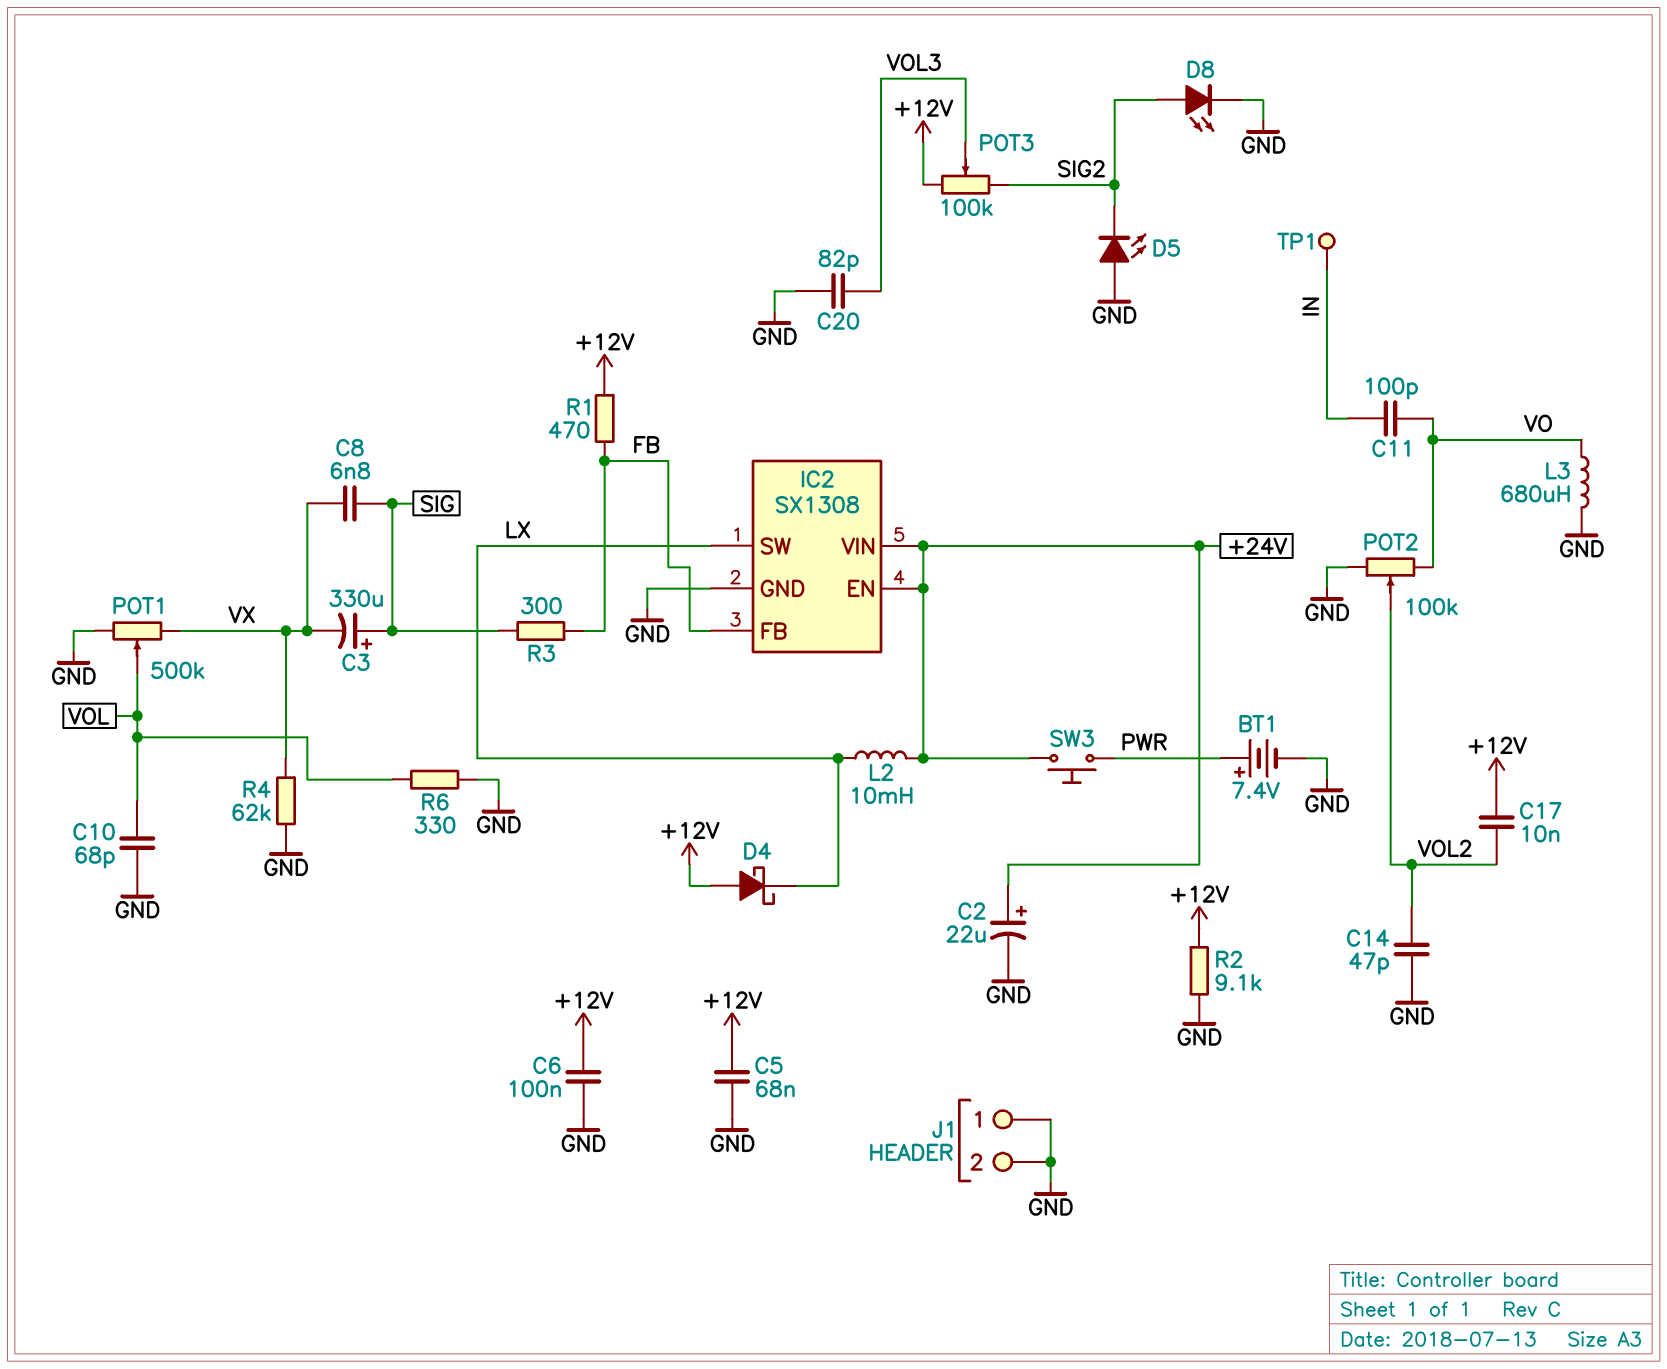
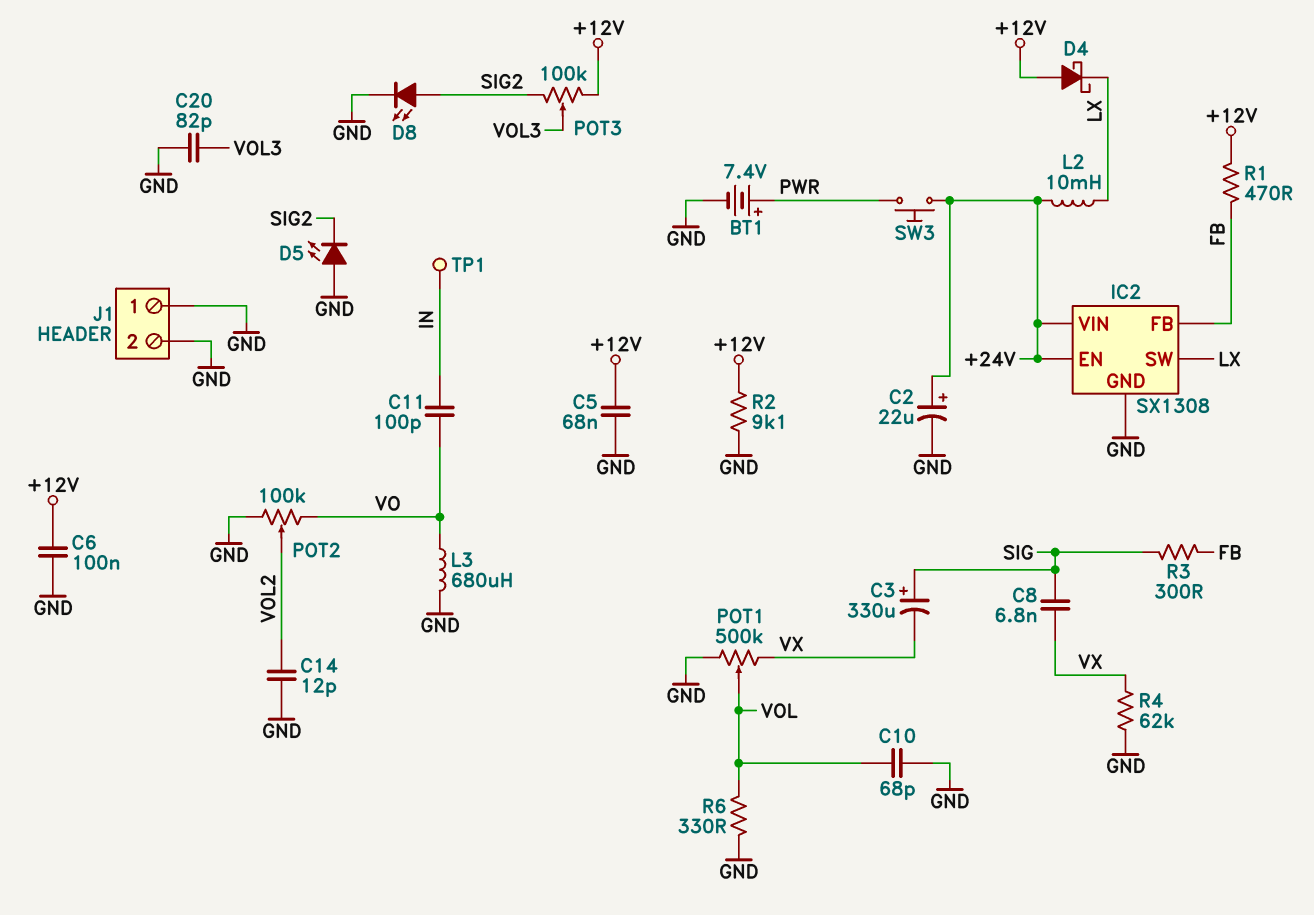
C14: 47pF (GND, VOL2) -> 12pF (GND, VOL2)
C17: 10nF (+12V, VOL2) -> none

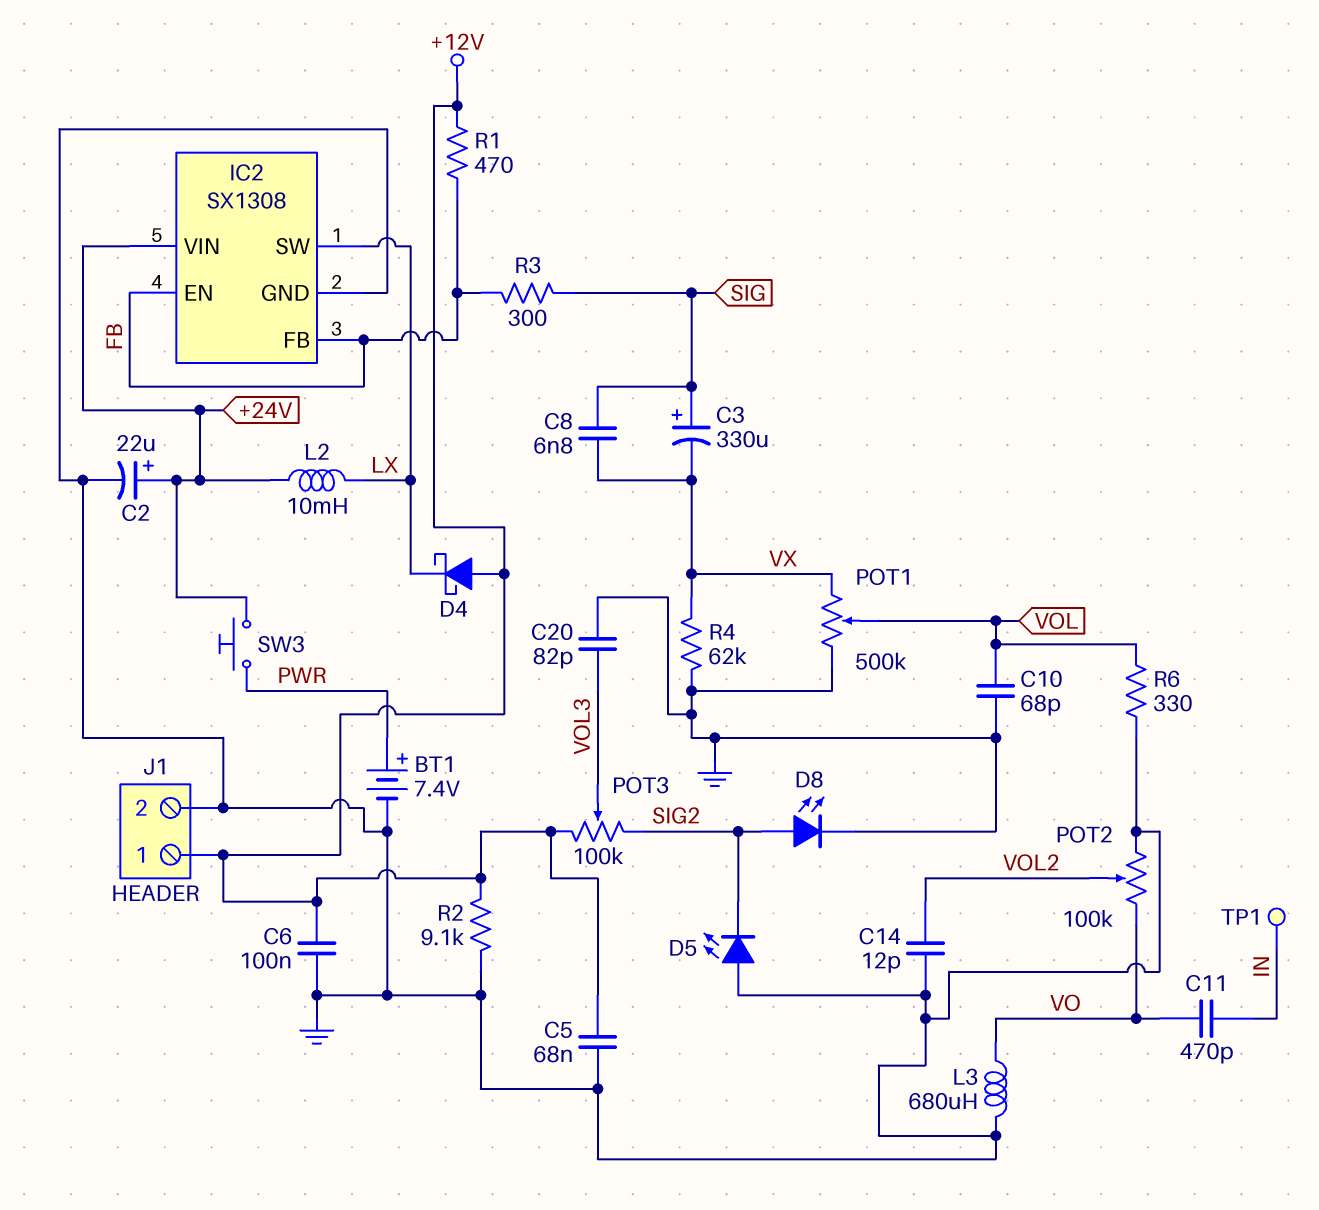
C11: 100pF (IN, VO) -> 470pF (IN, VO)
IC2 pin EN: +24V -> FB
J1 pin 1: GND -> +12V

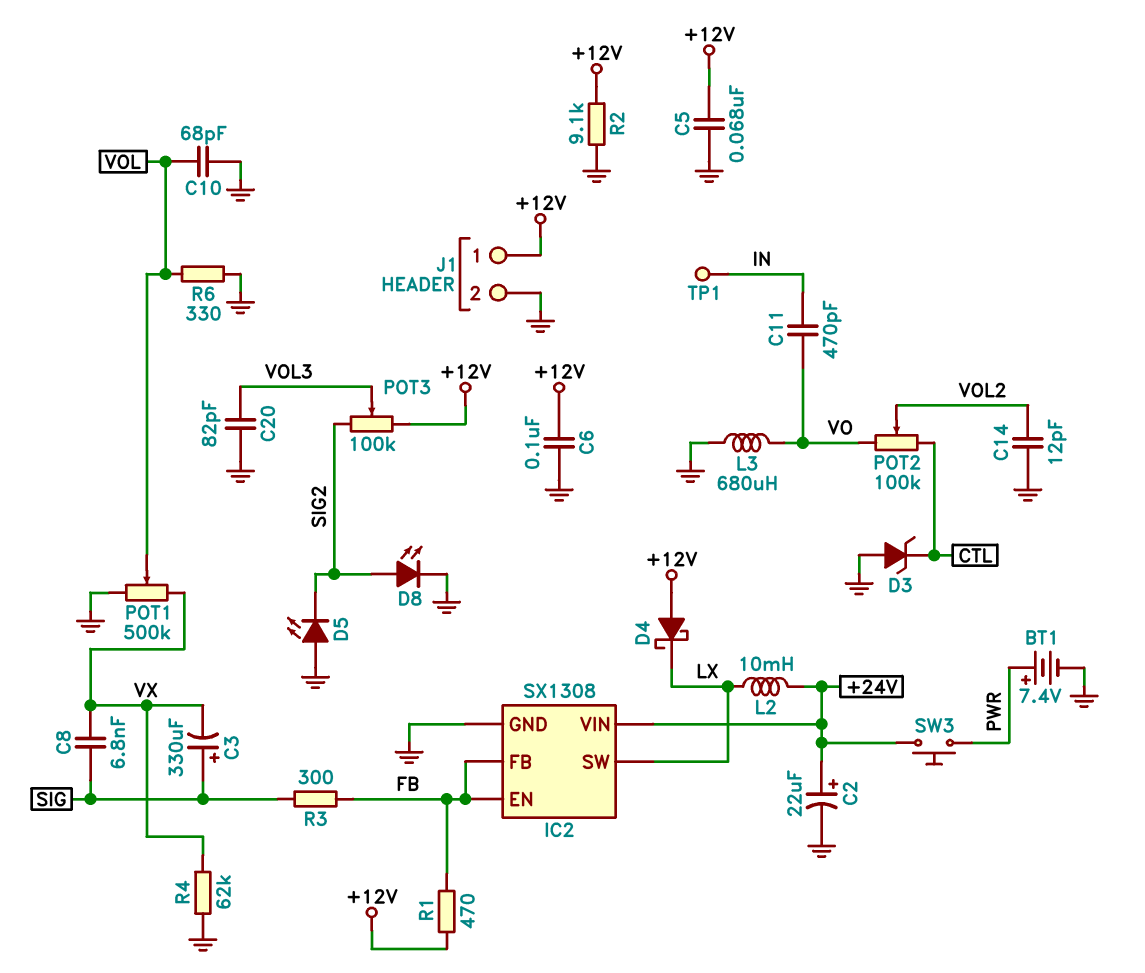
D3: none -> zener (A GND, K CTL)
POT2: 100k (GND, VO, wiper VOL2) -> 100k (CTL, VO, wiper VOL2)

